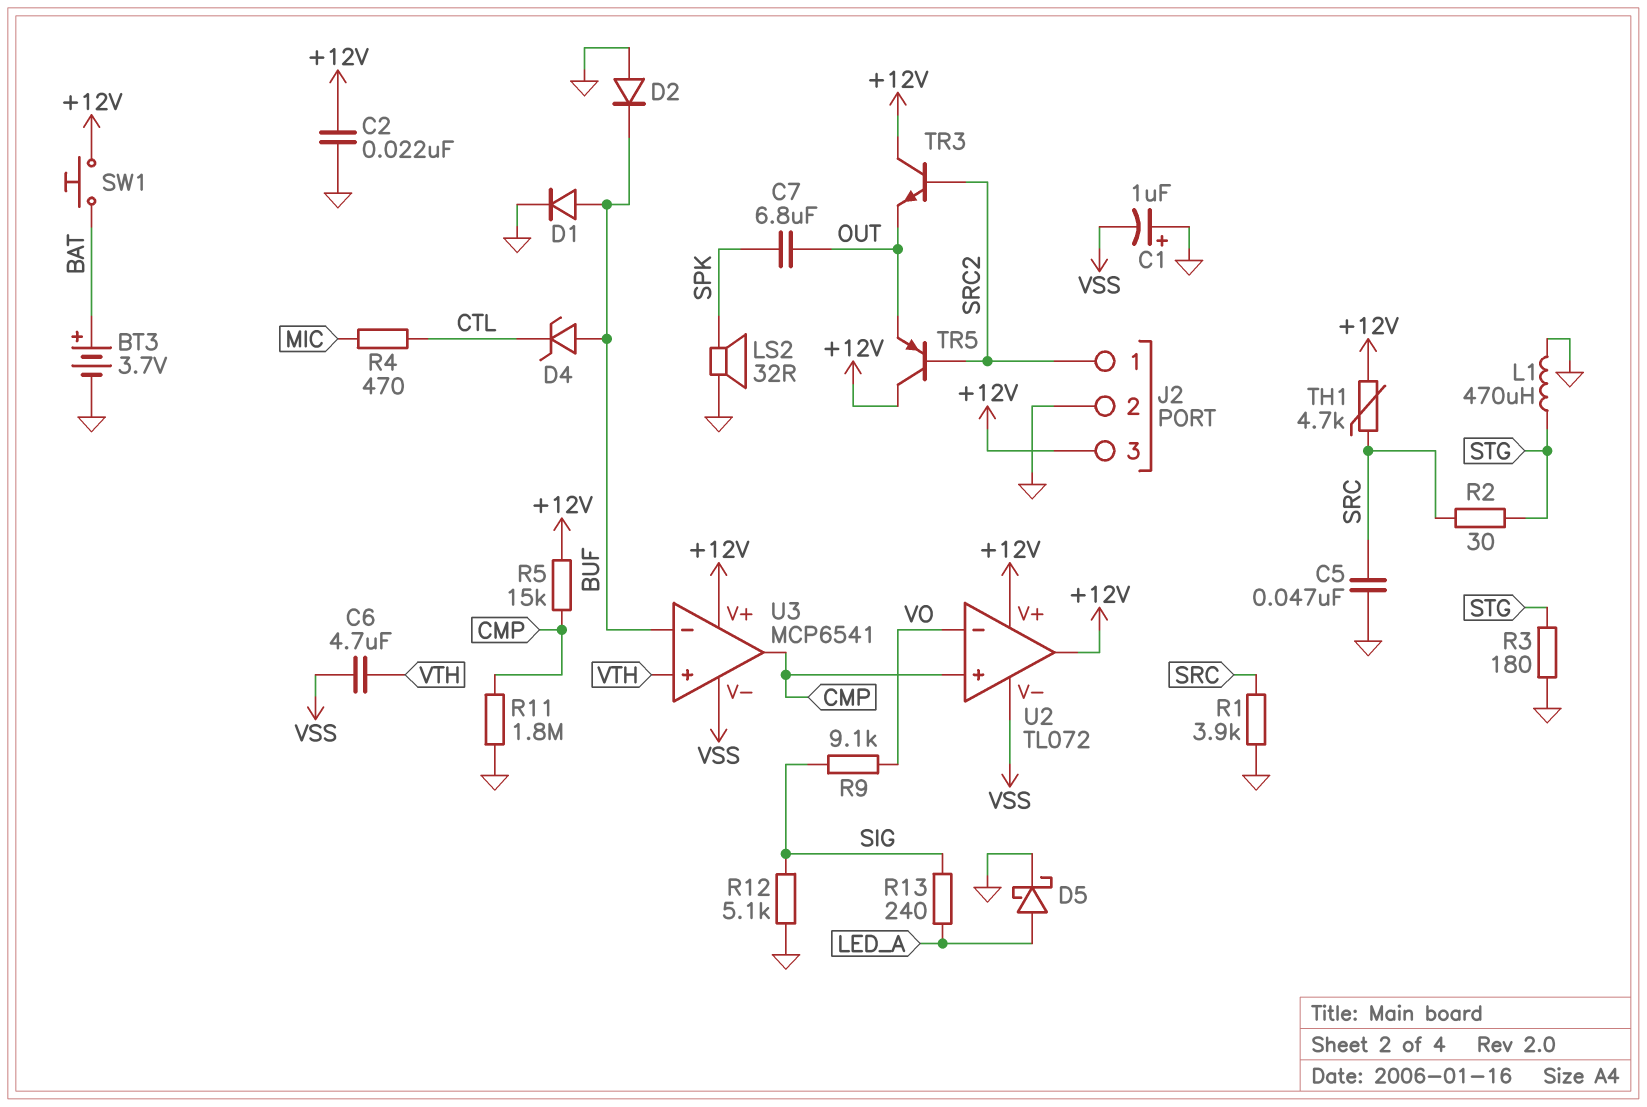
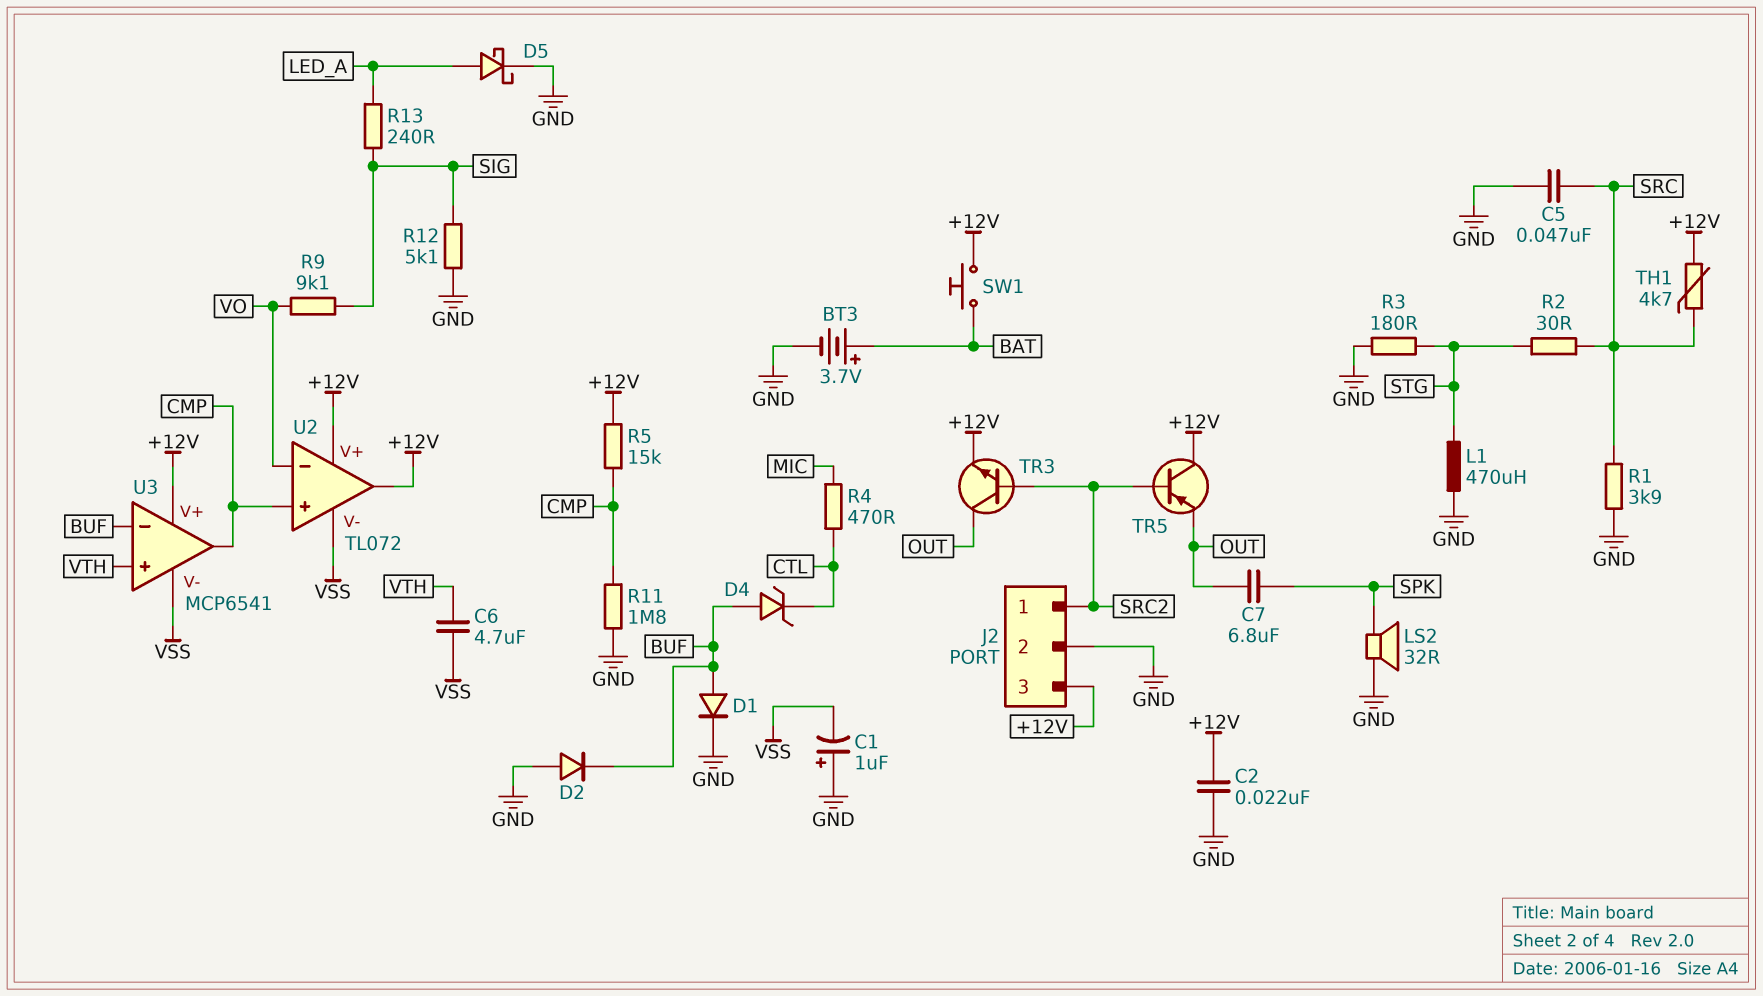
TR3: NPN (B SRC2, C +12V, E OUT) -> NPN (B SRC2, C OUT, E +12V)

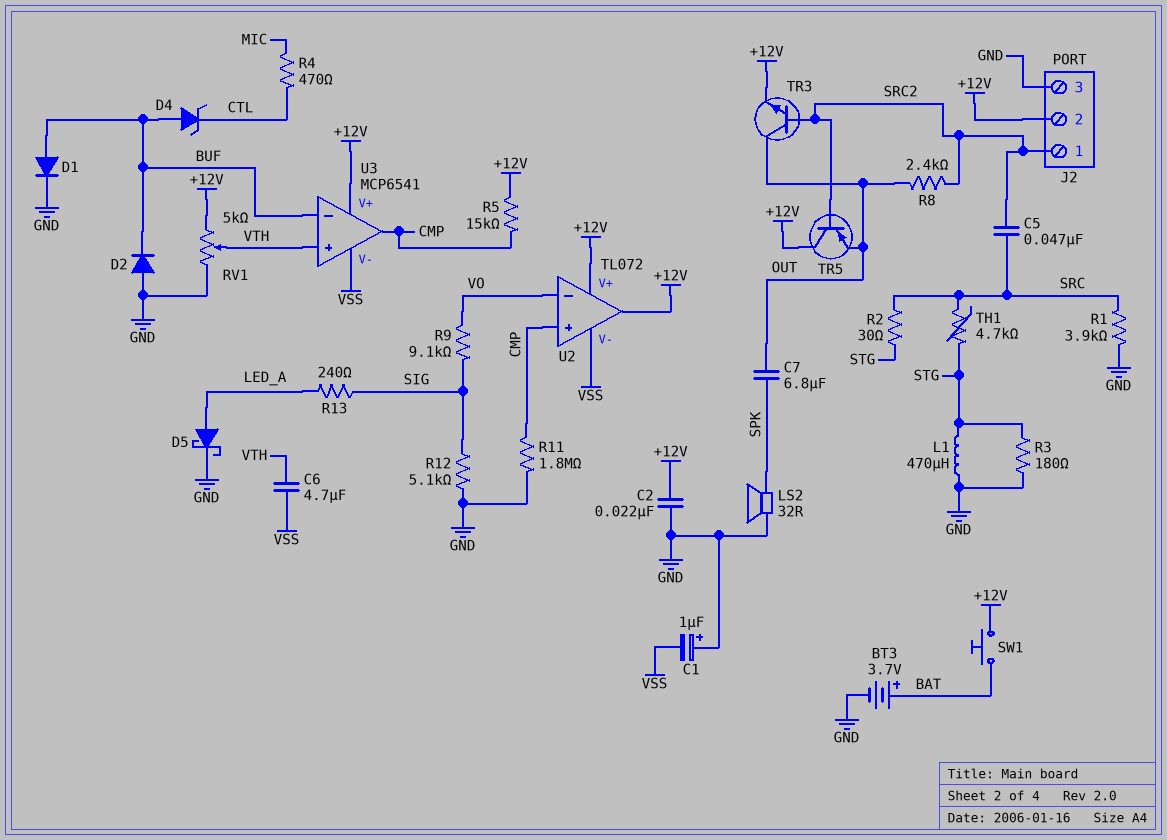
C5: 47nF (GND, SRC) -> 47nF (SRC, SRC2)
J2 pin 2: GND -> +12V
J2 pin 3: +12V -> GND
R8: none -> 2.4k (OUT, SRC2)
RV1: none -> 5k (+12V, GND, wiper VTH)
TH1: 4.7k (+12V, SRC) -> 4.7k (SRC, STG)

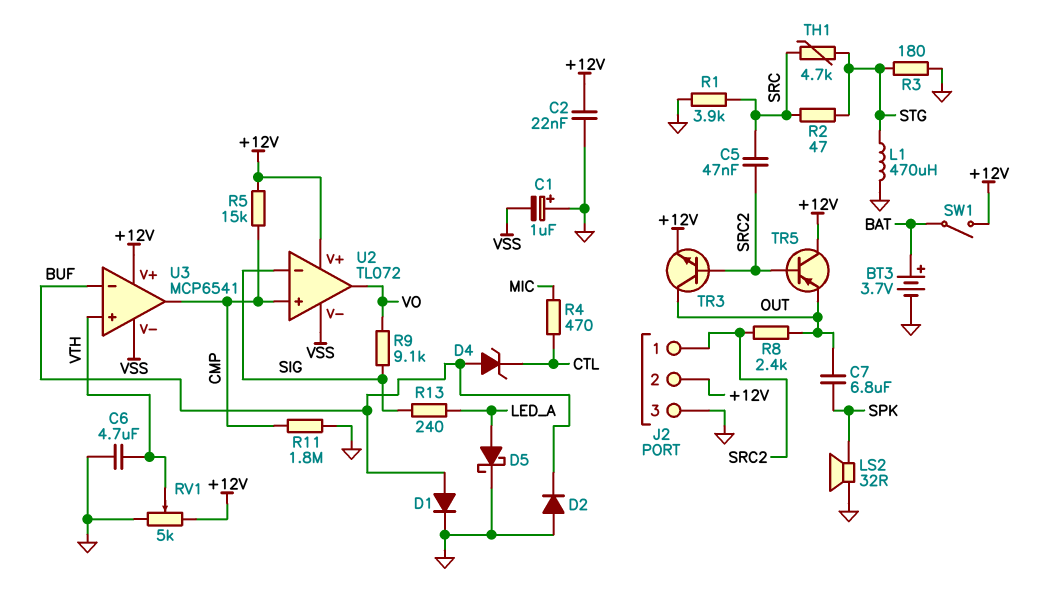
C6: 4.7uF (VSS, VTH) -> 4.7uF (GND, VTH)
R2: 30 (SRC, STG) -> 47 (SRC, STG)
R12: 5.1k (GND, SIG) -> none
SW1: button (+12V, BAT) -> switch (+12V, BAT)
U2 pin in-: VO -> SIG
U2 pin out: +12V -> VO

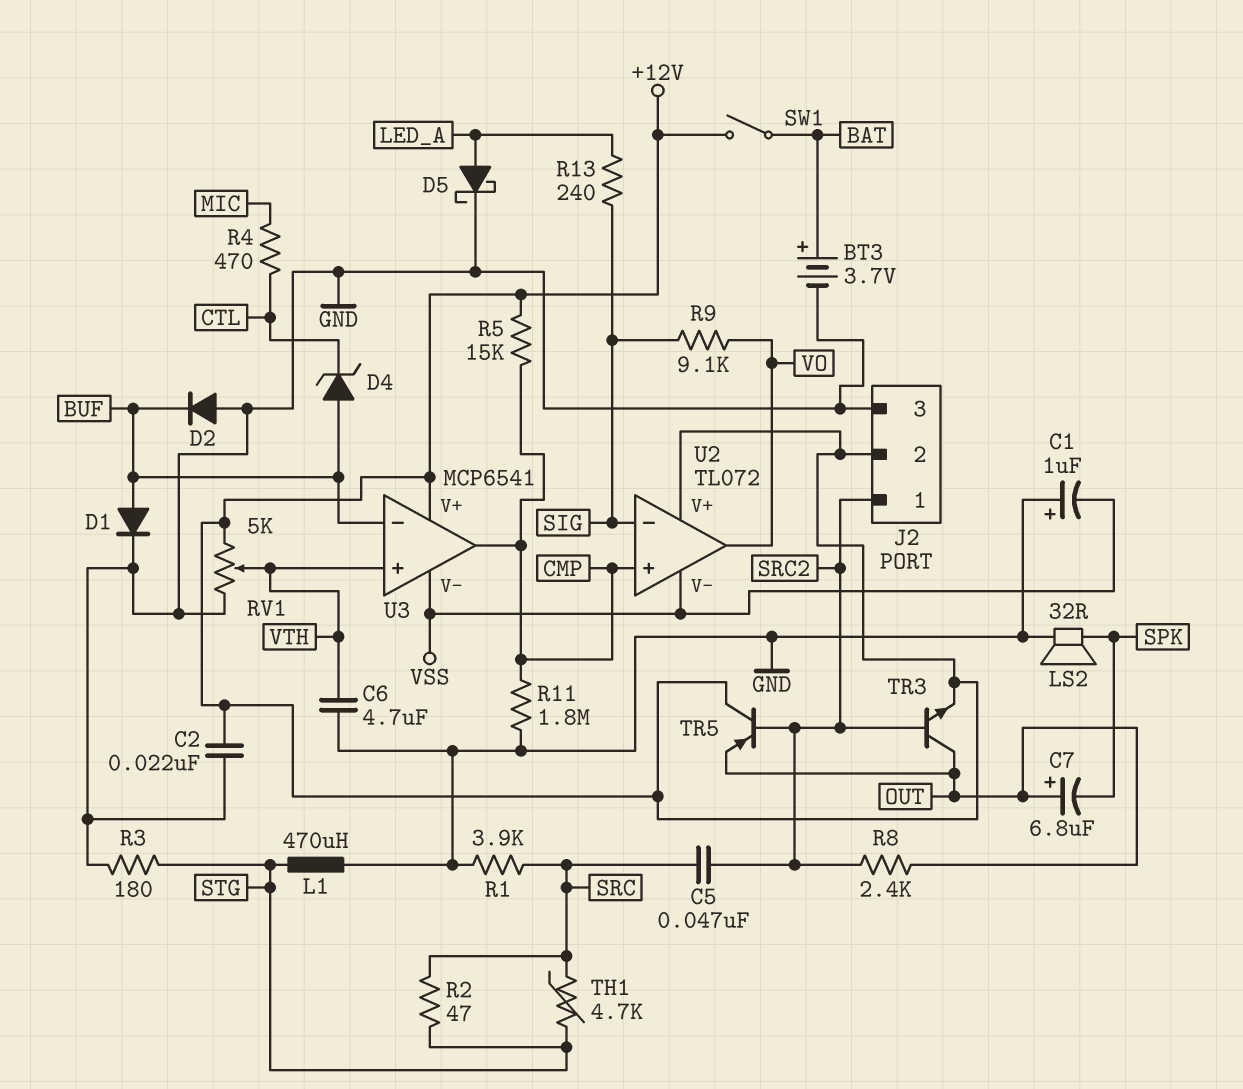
C7: 6.8uF (OUT, SPK) -> 6.8uF (plus OUT, minus SPK)

